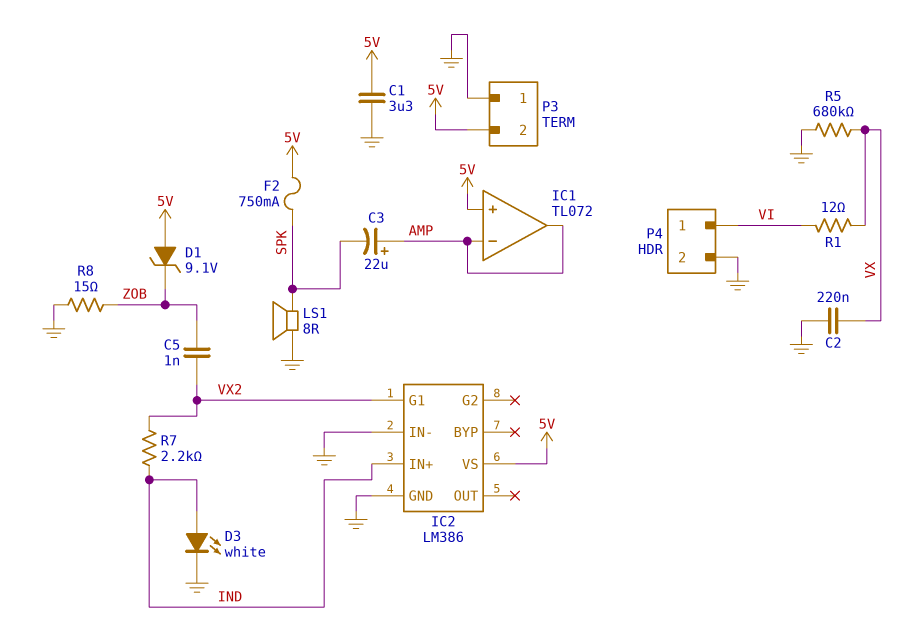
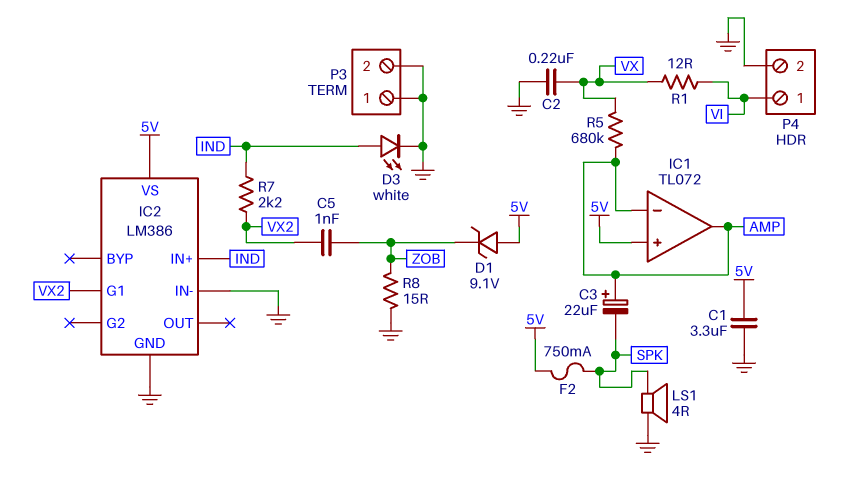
LS1: speaker 8R (GND, SPK) -> speaker 4R (GND, SPK)
P3 pin 2: 5V -> GND
R5: 680k (GND, VX) -> 680k (AMP, VX)

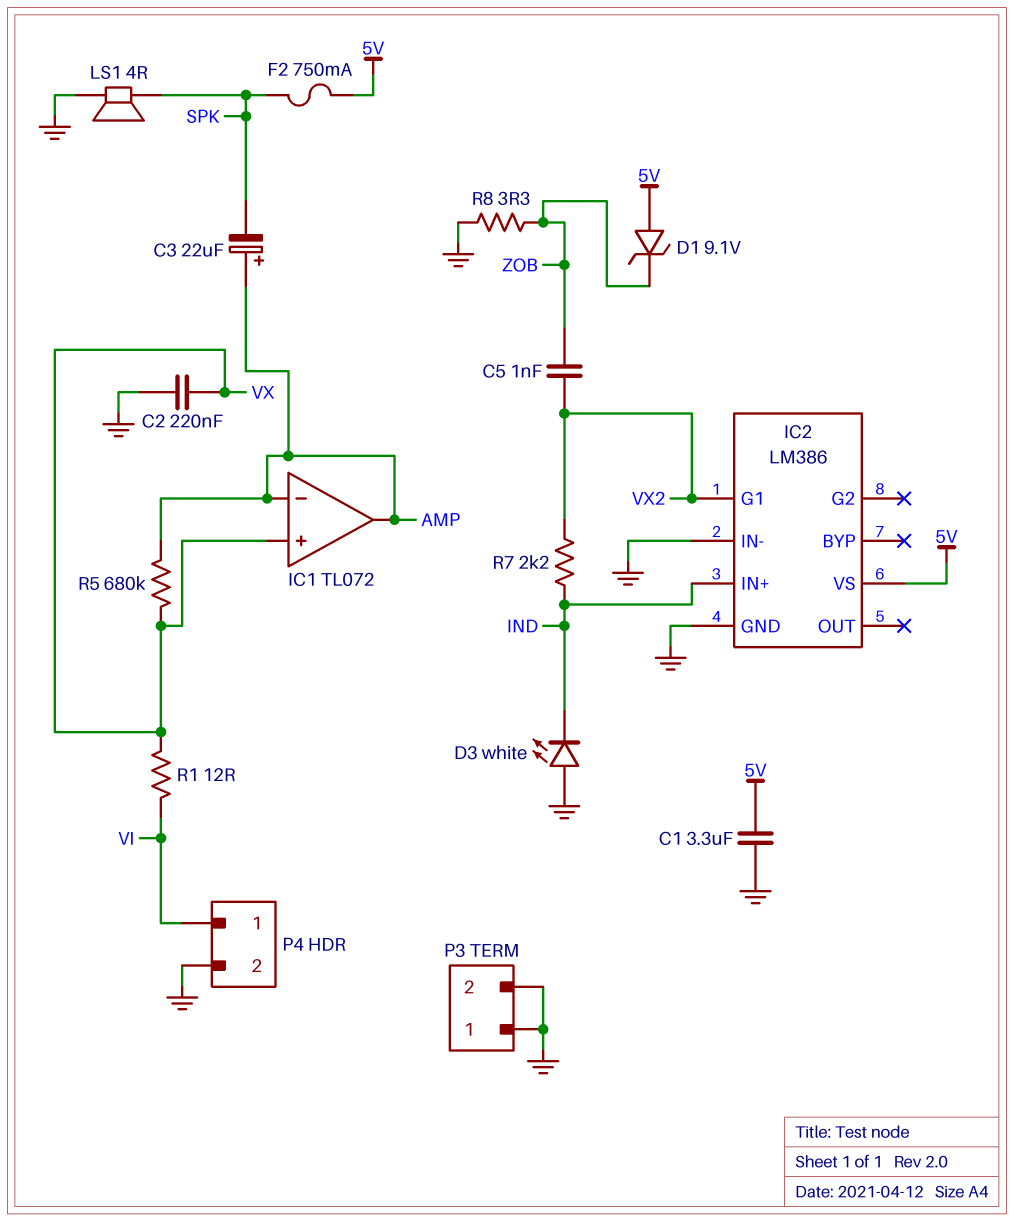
D3: LED white (A IND, K GND) -> LED white (A GND, K IND)
IC1 pin in+: 5V -> VX
R8: 15 (GND, ZOB) -> 3.3 (GND, ZOB)

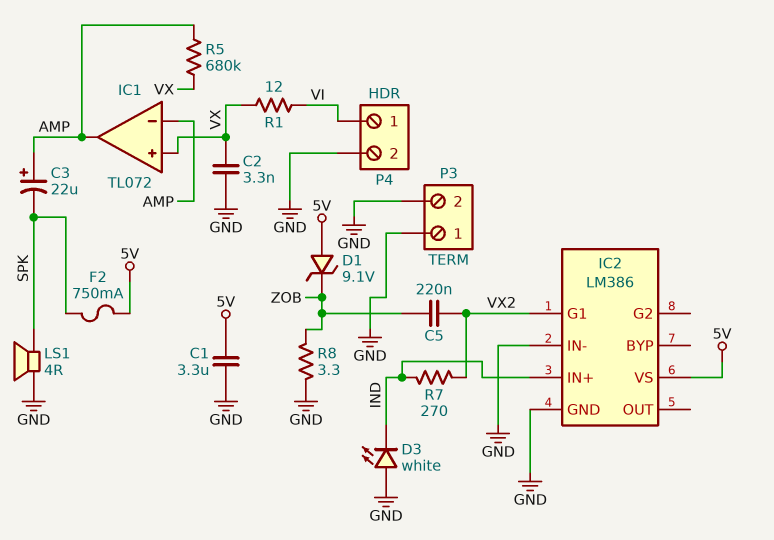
C2: 220nF (GND, VX) -> 3.3nF (GND, VX)
C5: 1nF (VX2, ZOB) -> 220nF (VX2, ZOB)
R7: 2.2k (IND, VX2) -> 270 (IND, VX2)

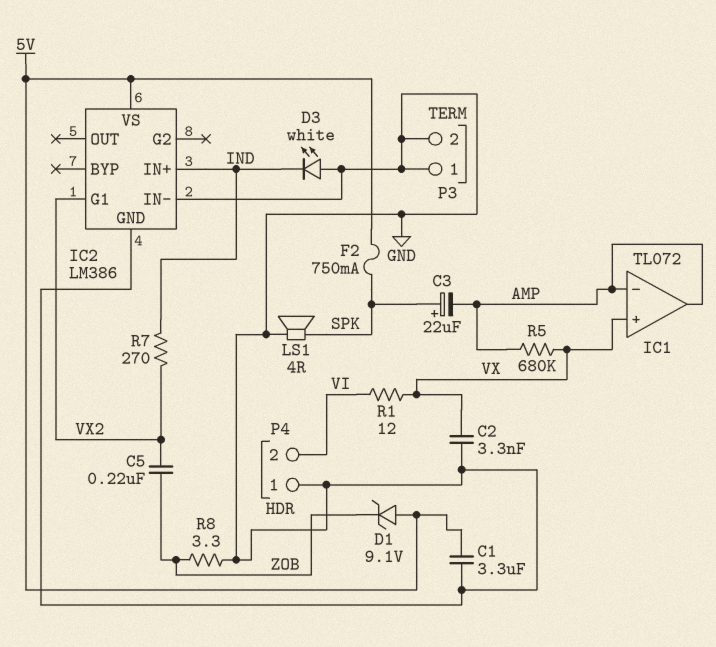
C3: 22uF (plus AMP, minus SPK) -> 22uF (plus SPK, minus AMP)
P4 pin 1: VI -> GND
P4 pin 2: GND -> VI

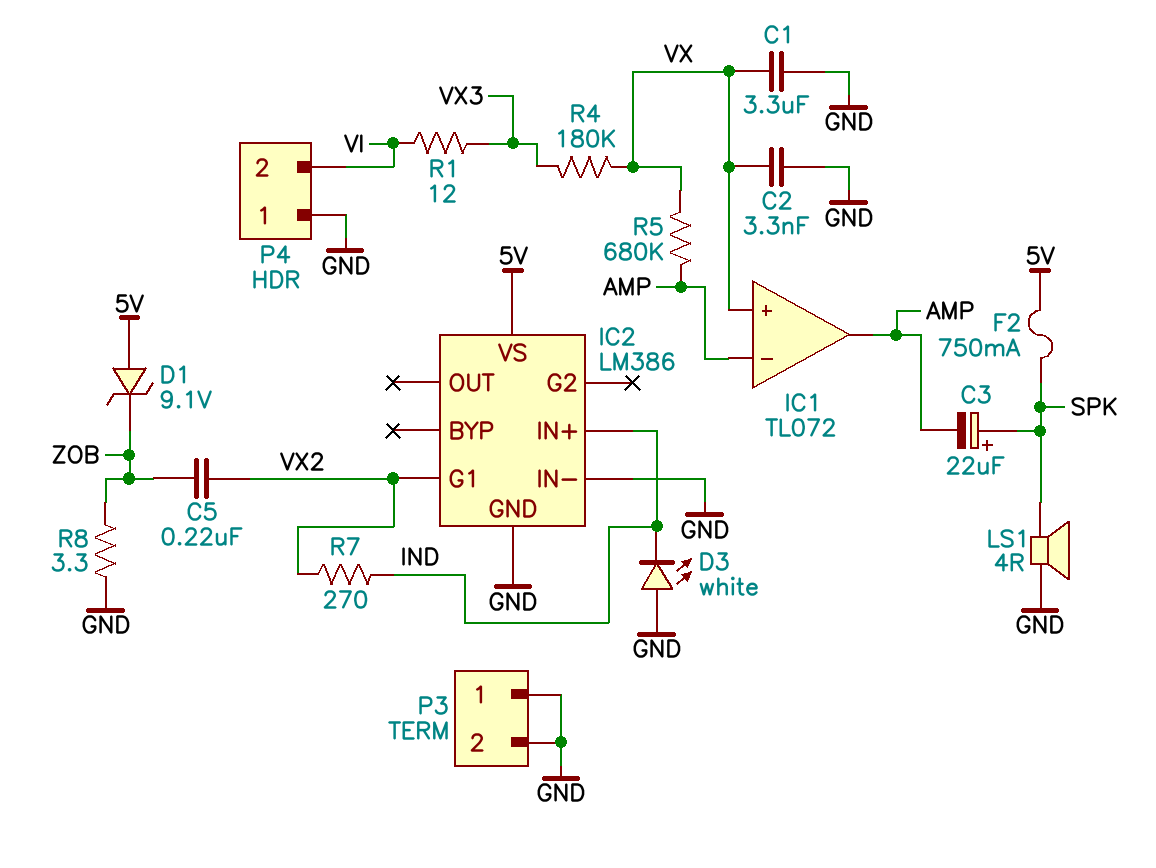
C1: 3.3uF (5V, GND) -> 3.3uF (GND, VX)
R1: 12 (VI, VX) -> 12 (VI, VX3)
R4: none -> 180k (VX, VX3)

